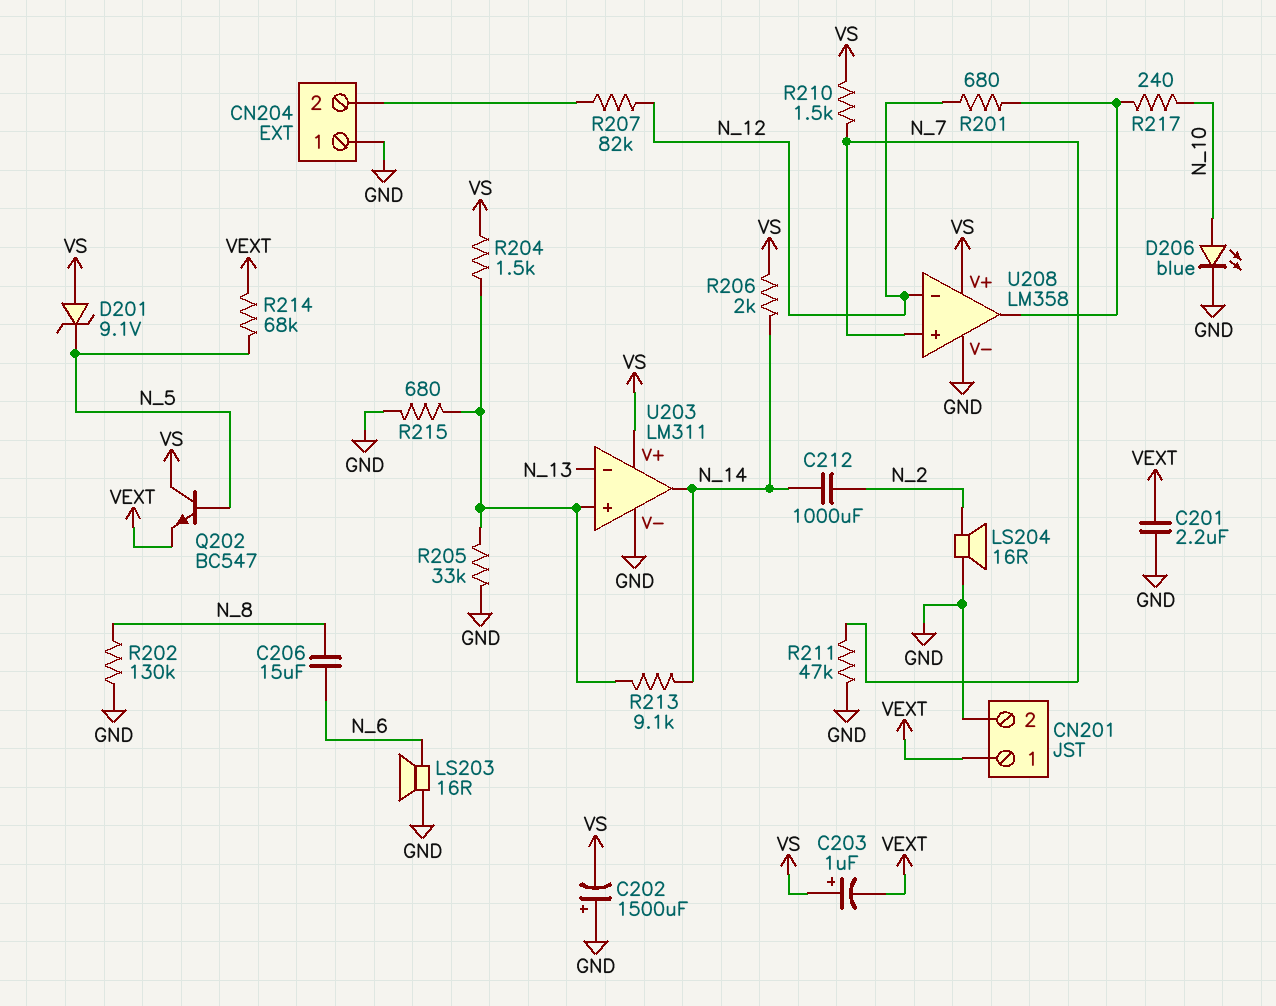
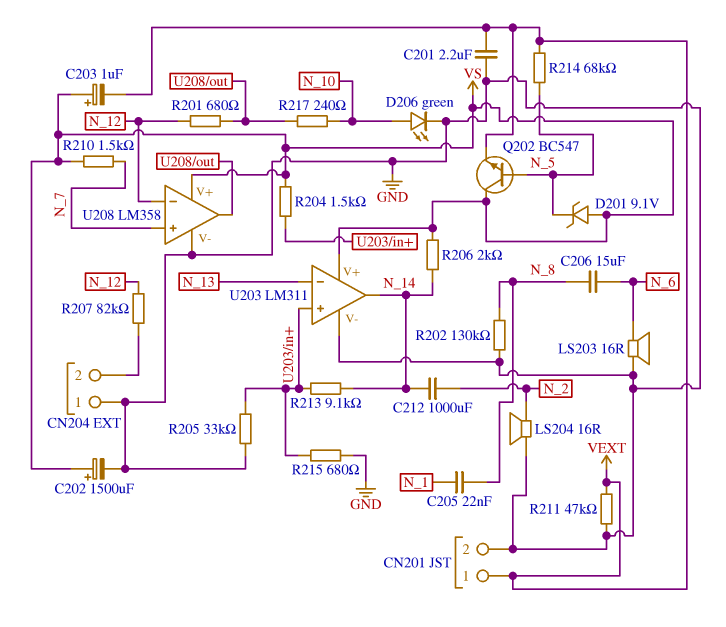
C202: 1500uF (plus GND, minus VS) -> 1500uF (plus VS, minus GND)
C205: none -> 22nF (N_1, N_8)
D206: LED blue (A N_10, K GND) -> LED green (A N_10, K GND)
R211: 47k (GND, N_7) -> 47k (GND, VEXT)

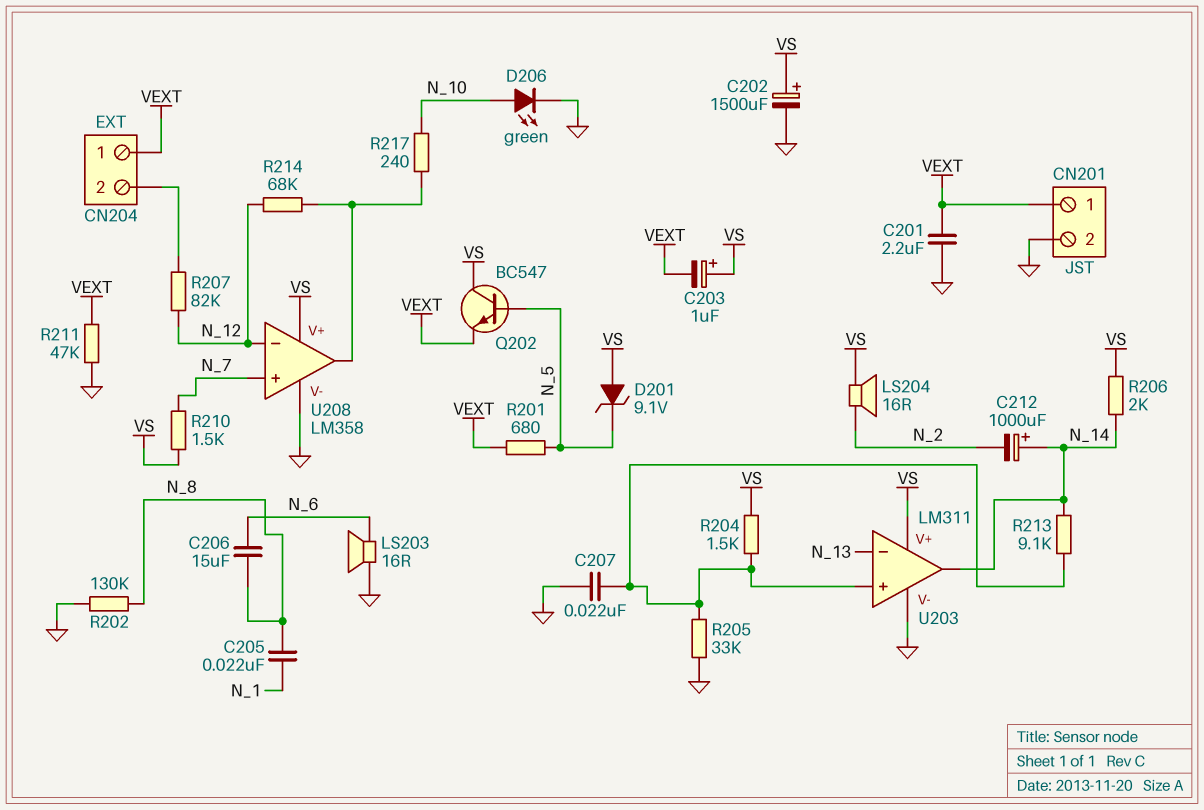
C207: none -> 22nF (GND, U203/in+)
C212: 1000uF (N_2, N_14) -> 1000uF (plus N_14, minus N_2)
CN204 pin 1: GND -> VEXT
LS204: speaker 16R (GND, N_2) -> speaker 16R (N_2, VS)
R201: 680 (N_12, U208/out) -> 680 (N_5, VEXT)
R214: 68k (N_5, VEXT) -> 68k (N_12, U208/out)
R215: 680 (GND, U203/in+) -> none

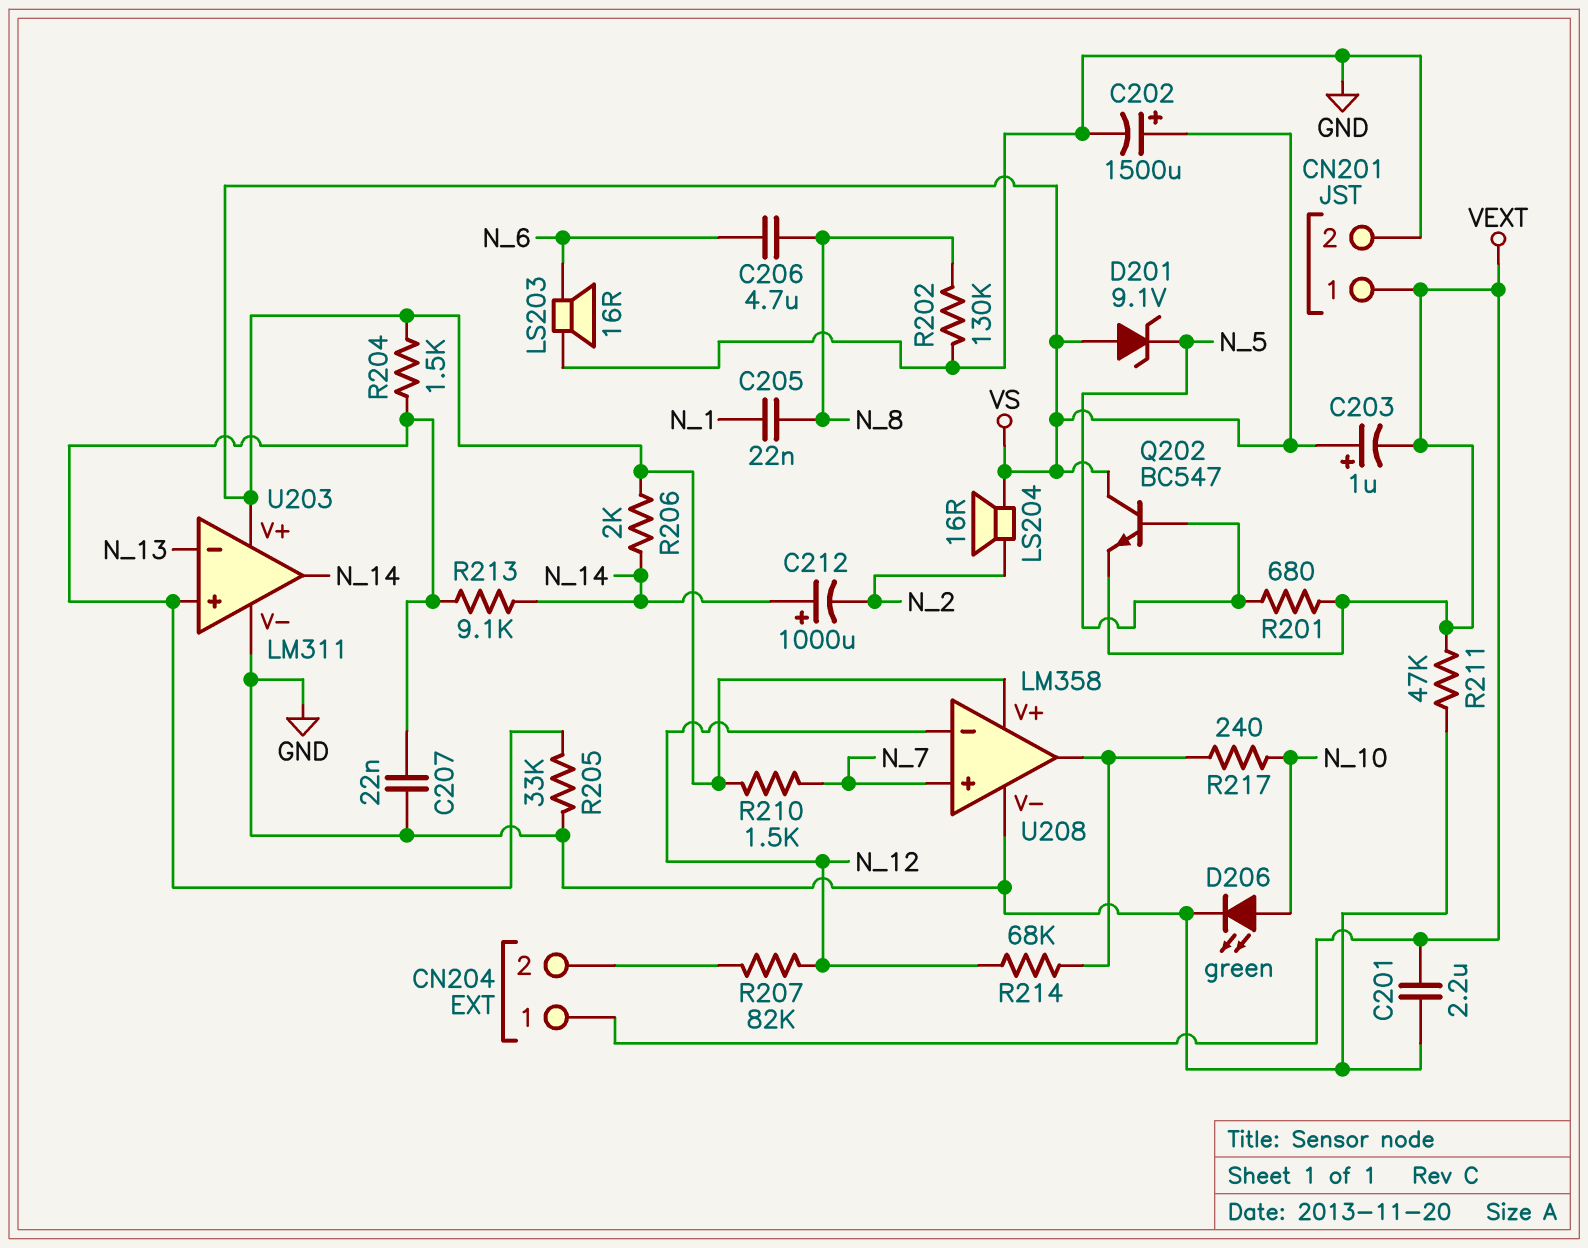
C206: 15uF (N_6, N_8) -> 4.7uF (N_6, N_8)

